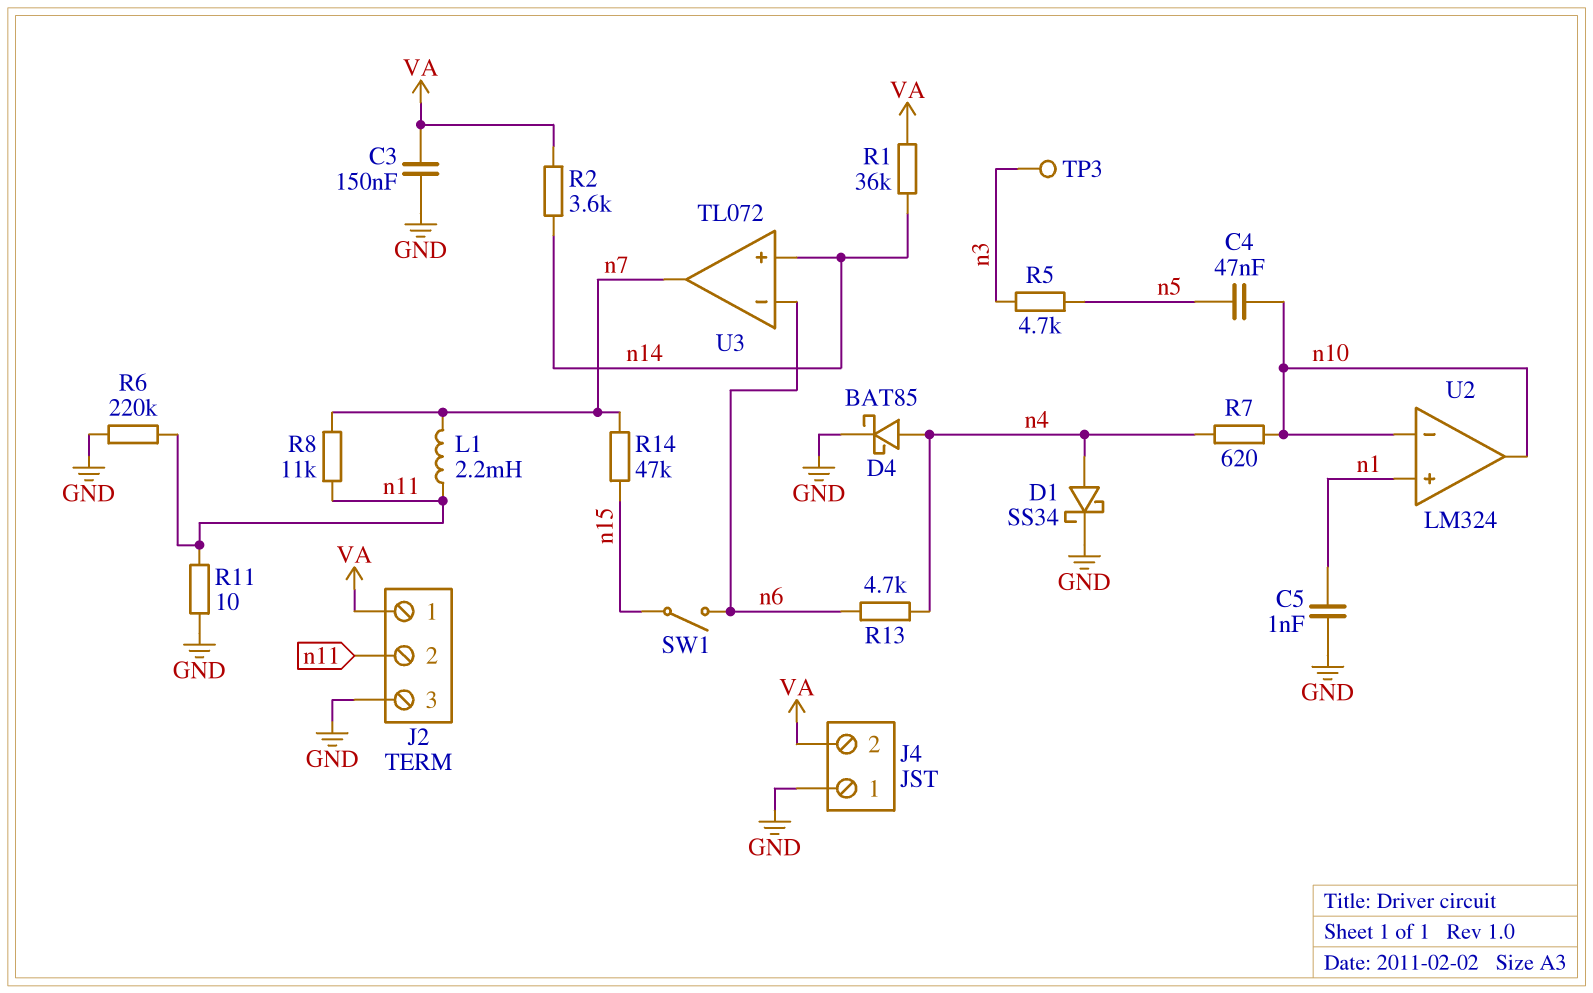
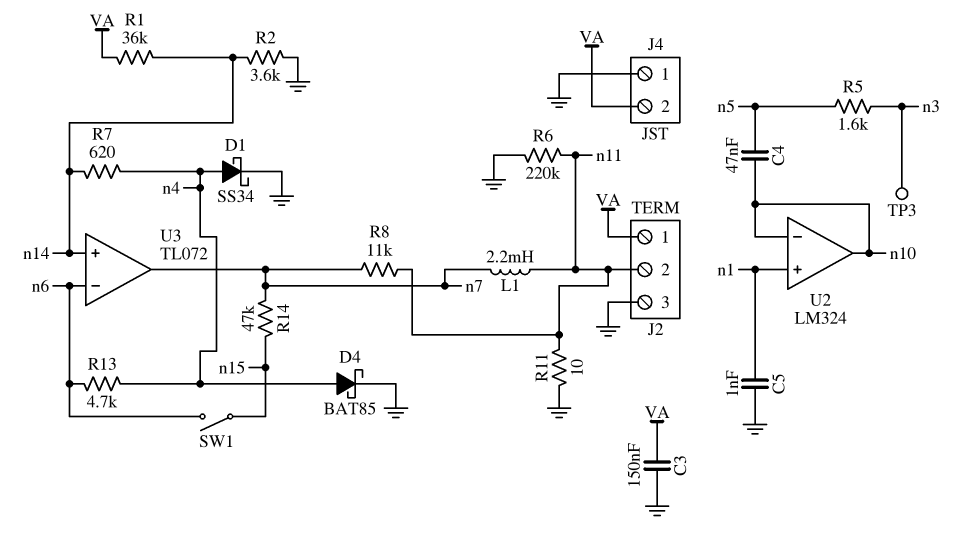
R2: 3.6k (VA, n14) -> 3.6k (GND, n14)
R5: 4.7k (n3, n5) -> 1.6k (n3, n5)
R7: 620 (n4, n10) -> 620 (n4, n14)

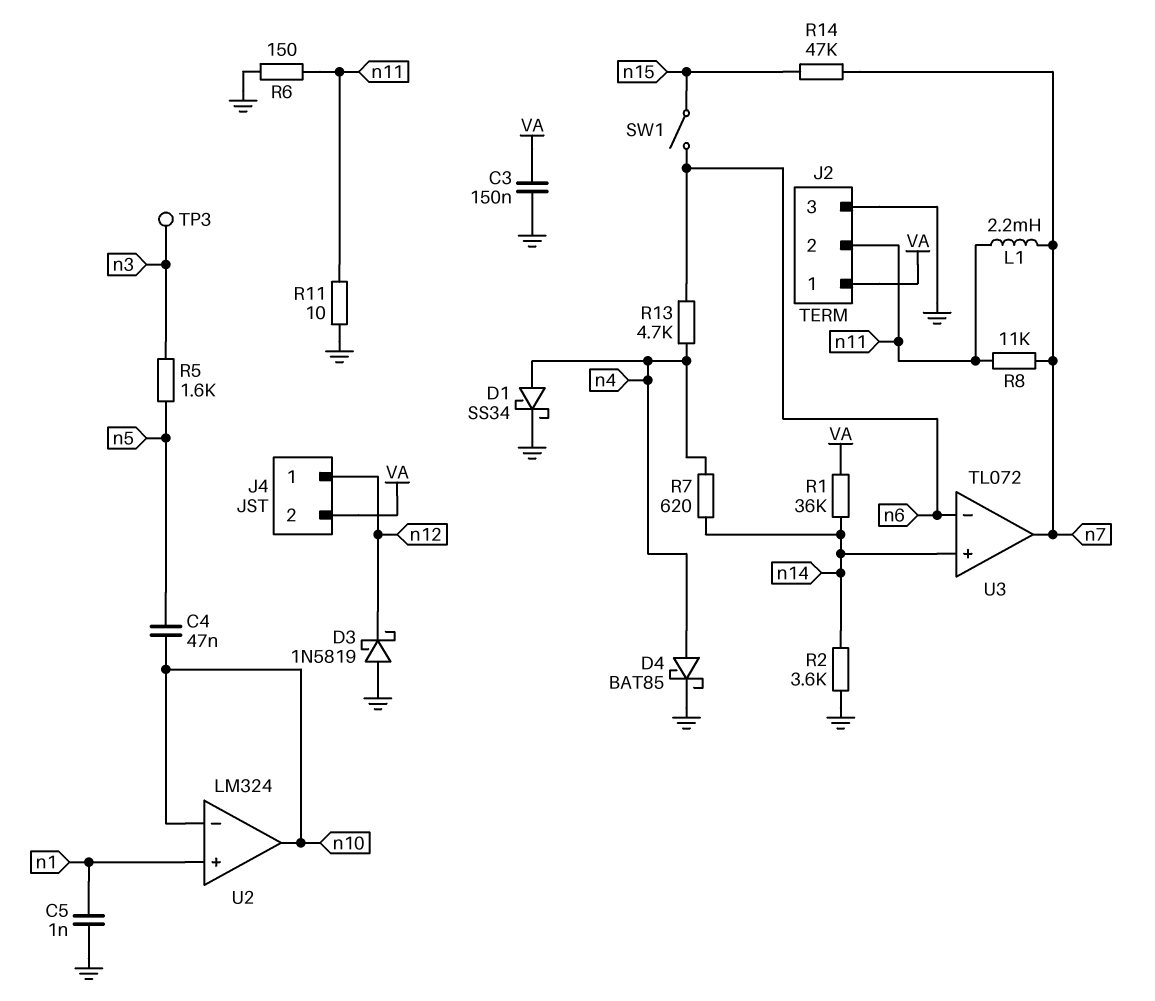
D3: none -> schottky 1N5819 (A GND, K n12)
J4 pin 1: GND -> n12
R6: 220k (GND, n11) -> 150 (GND, n11)

